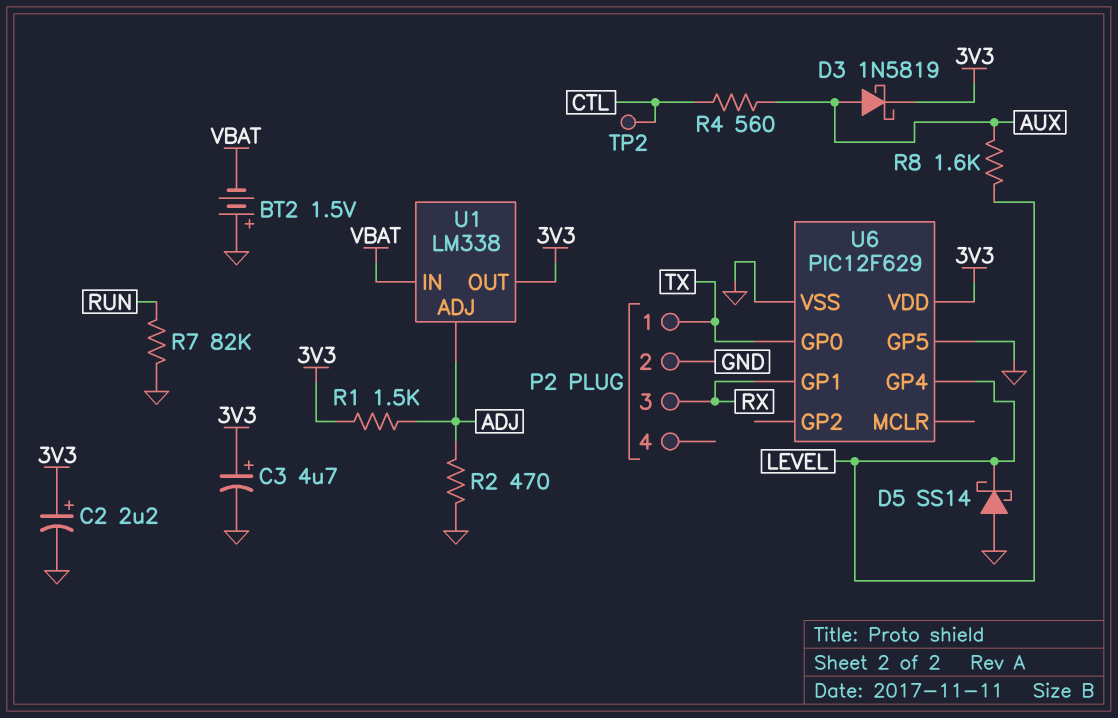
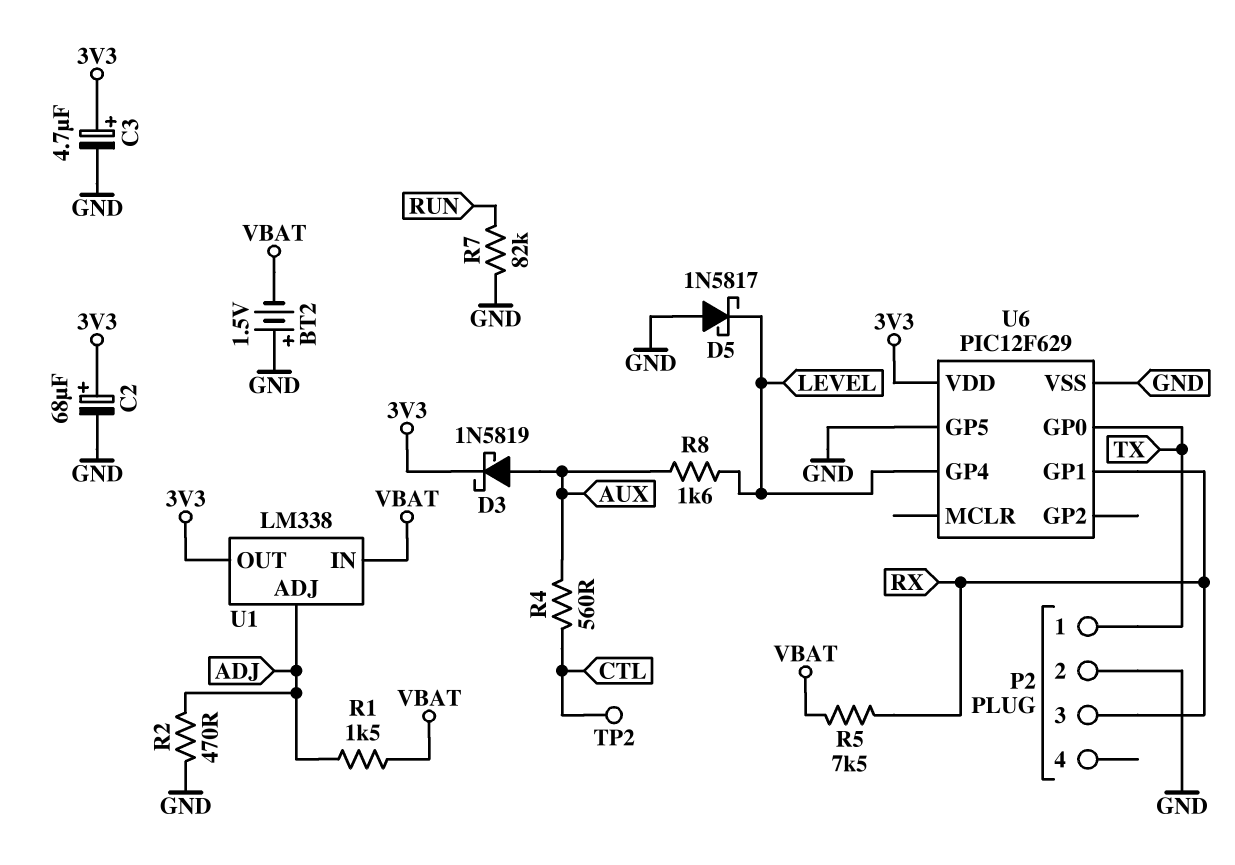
C2: 2.2uF (plus 3V3, minus GND) -> 68uF (plus 3V3, minus GND)
D5: schottky SS14 (A GND, K LEVEL) -> schottky 1N5817 (A GND, K LEVEL)
R1: 1.5k (3V3, ADJ) -> 1.5k (ADJ, VBAT)
R5: none -> 7.5k (RX, VBAT)

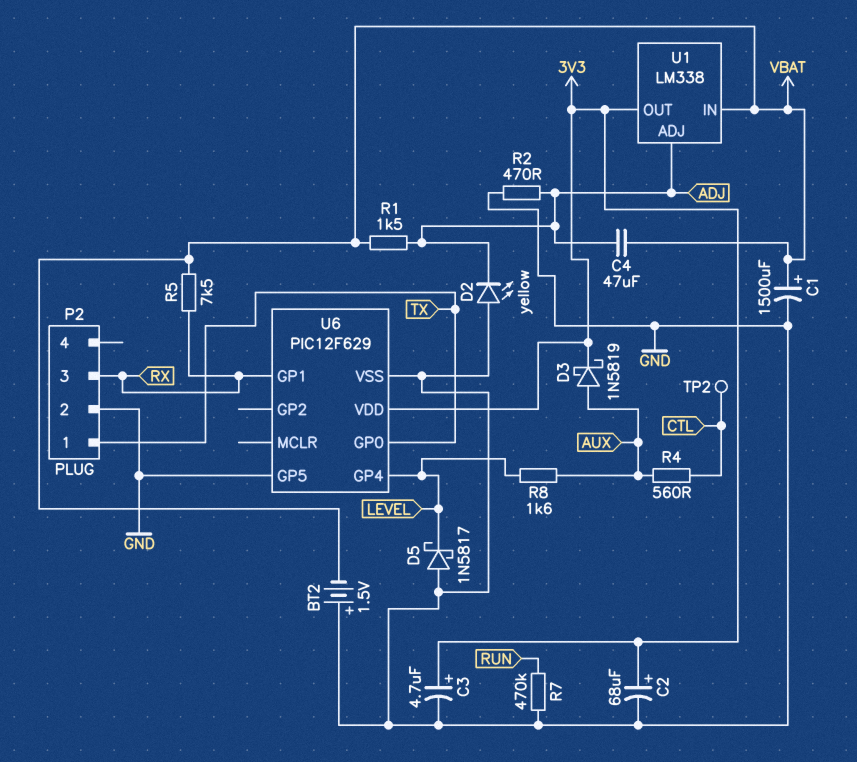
C1: none -> 1500uF (plus VBAT, minus GND)
C4: none -> 47uF (ADJ, VBAT)
D2: none -> LED yellow (A GND, K ADJ)
R7: 82k (GND, RUN) -> 470k (GND, RUN)

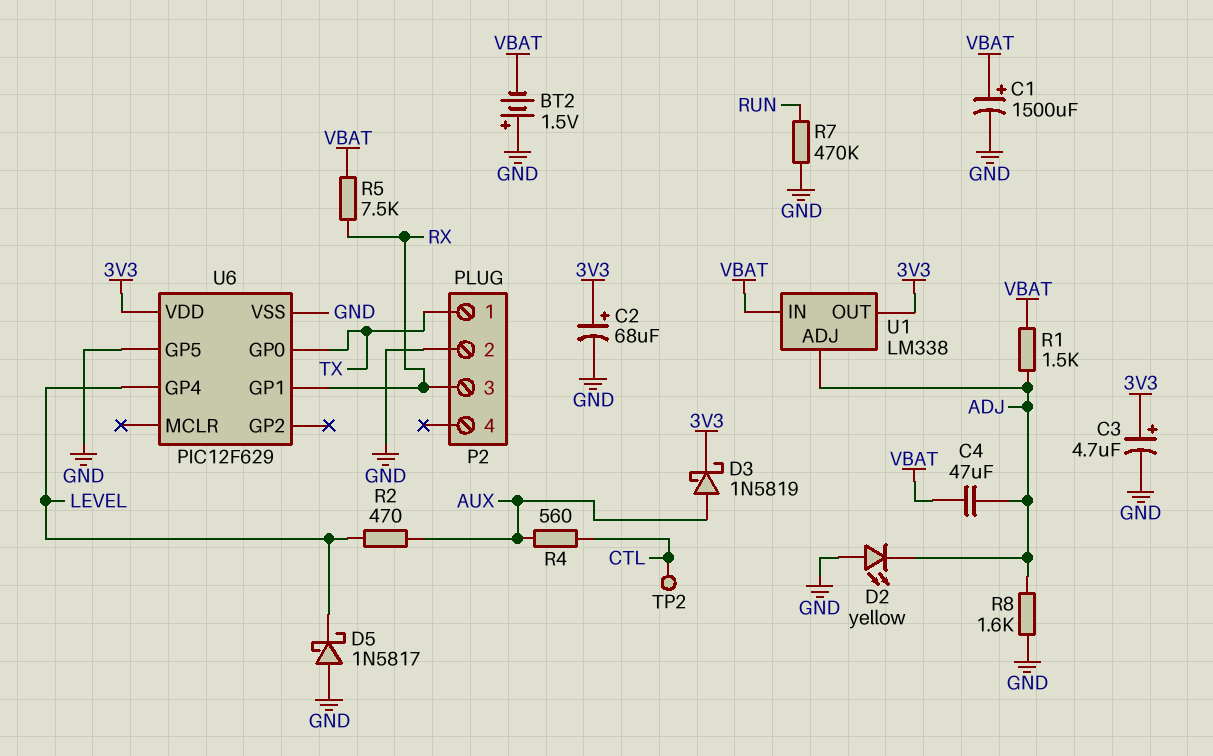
R2: 470 (ADJ, GND) -> 470 (AUX, LEVEL)
R8: 1.6k (AUX, LEVEL) -> 1.6k (ADJ, GND)

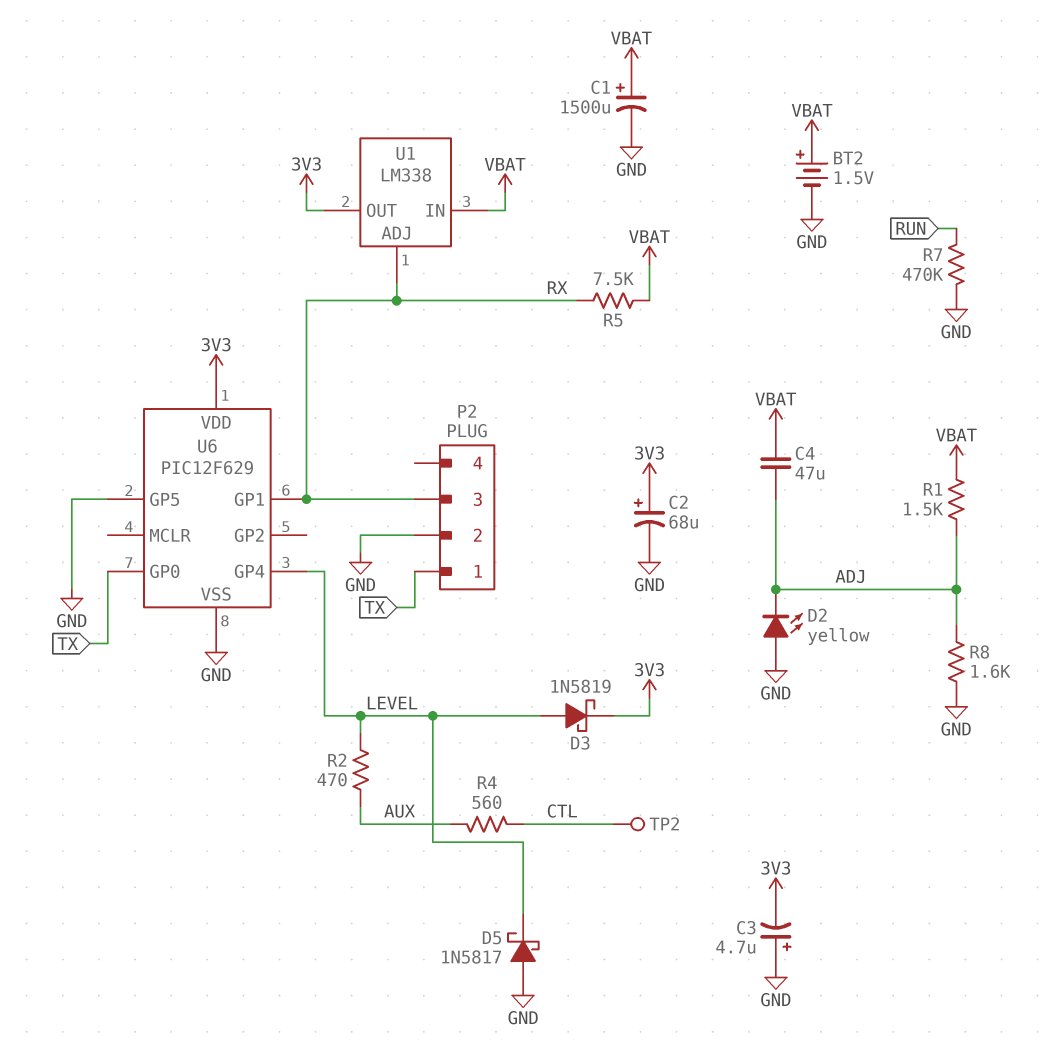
BT2: 1.5V (plus GND, minus VBAT) -> 1.5V (plus VBAT, minus GND)
C3: 4.7uF (plus 3V3, minus GND) -> 4.7uF (plus GND, minus 3V3)
D3: schottky 1N5819 (A AUX, K 3V3) -> schottky 1N5819 (A LEVEL, K 3V3)
U1 pin ADJ: ADJ -> RX

